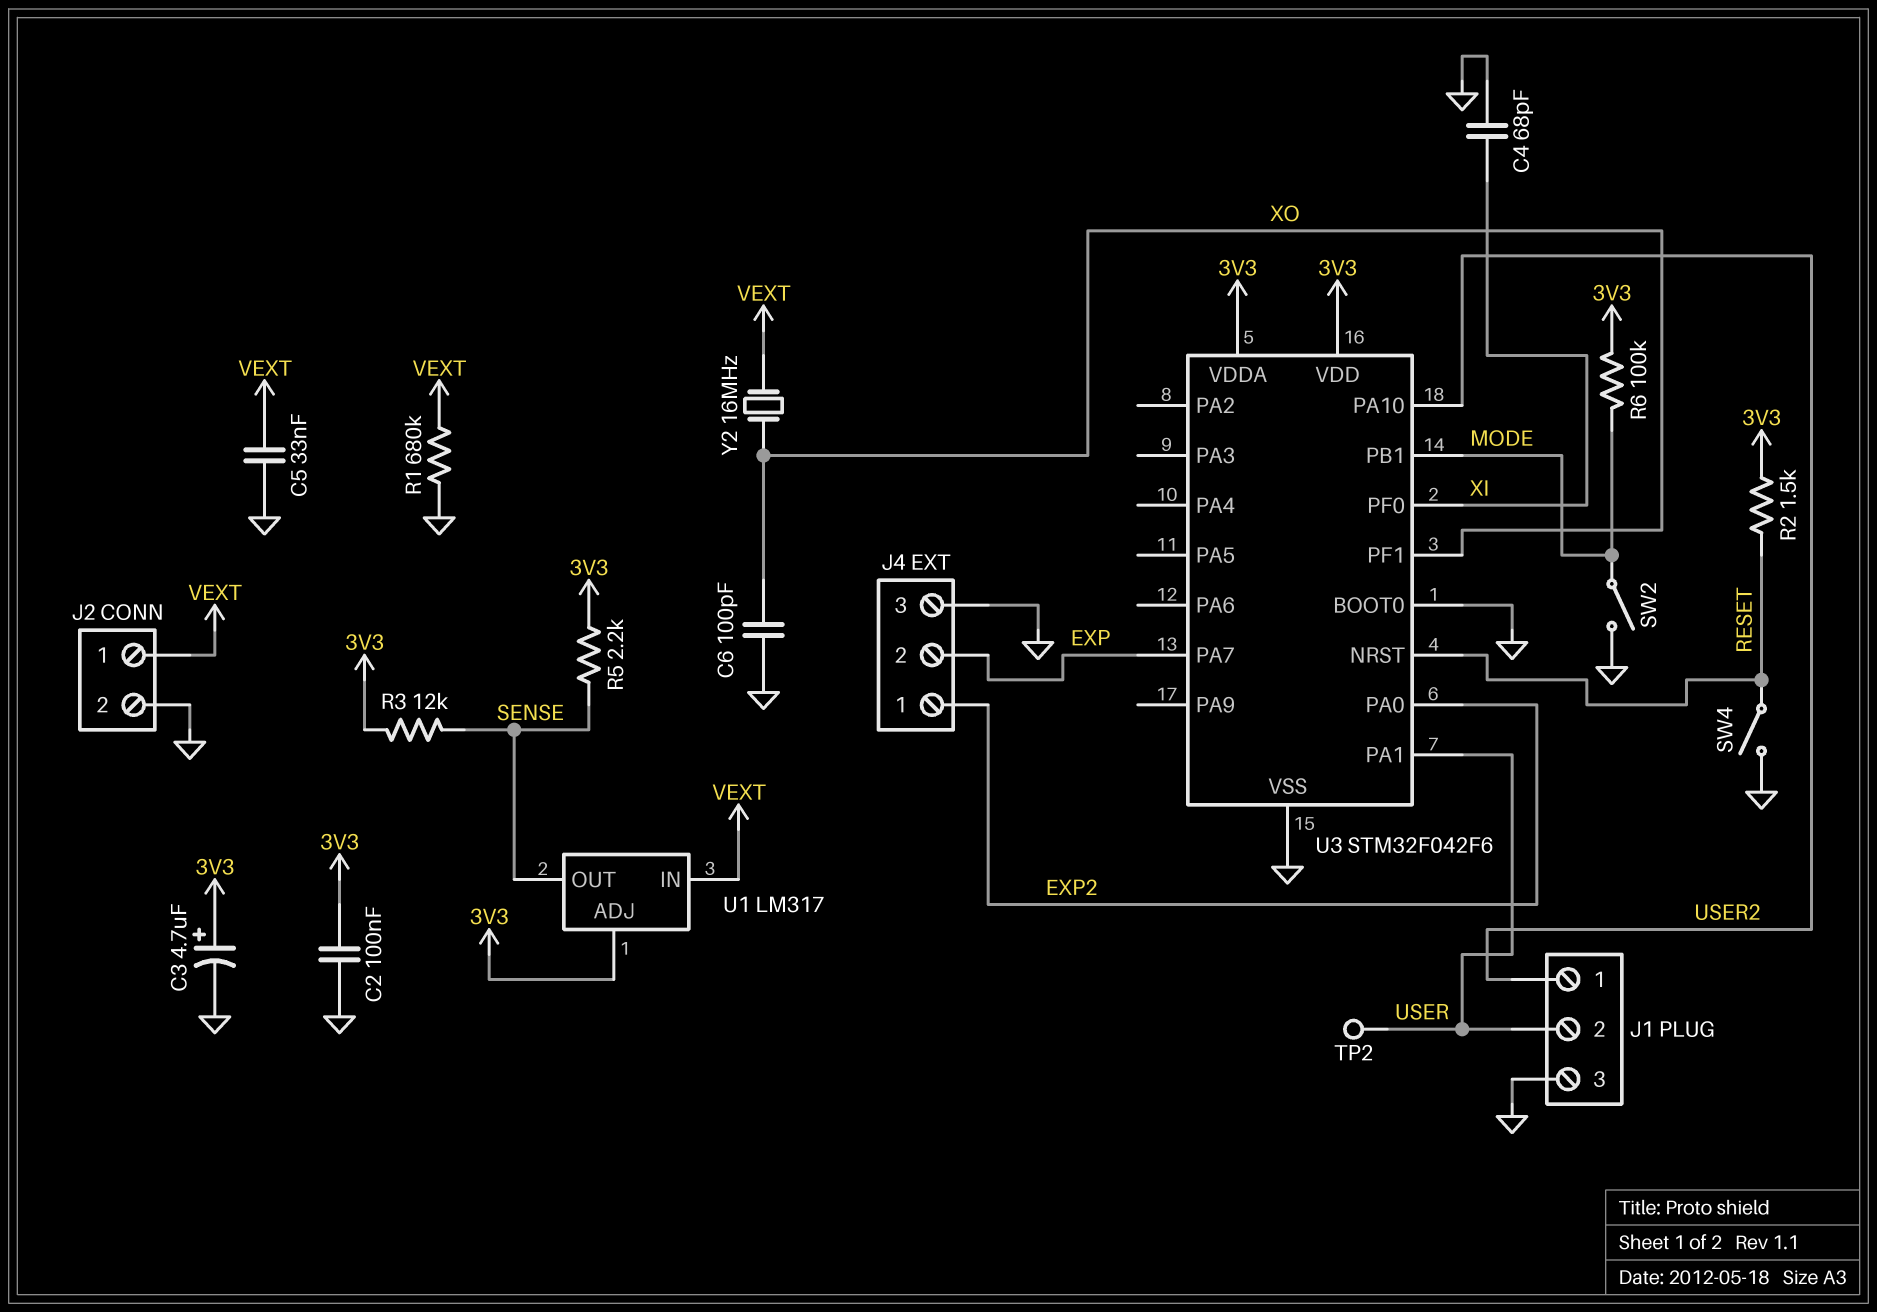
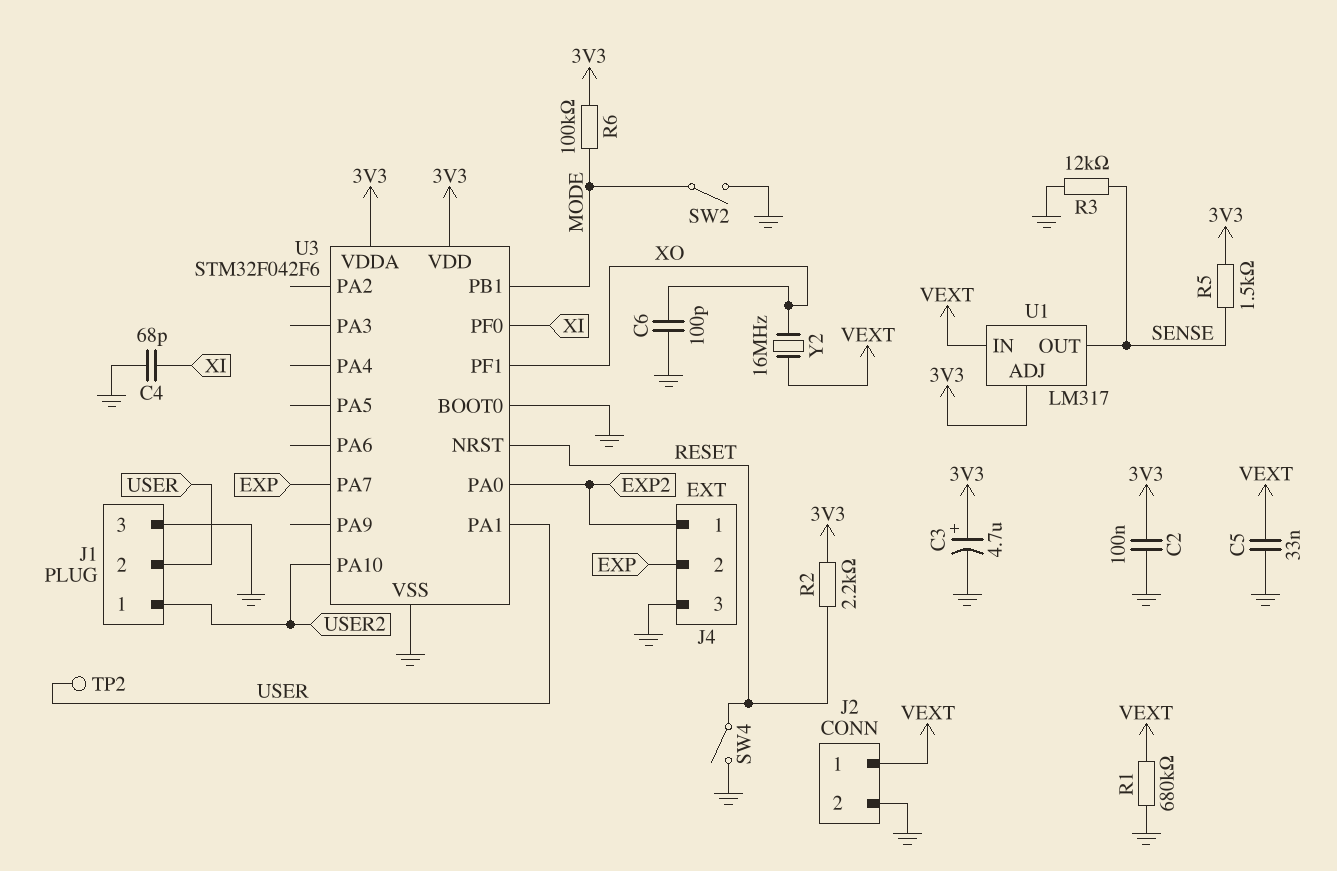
R2: 1.5k (3V3, RESET) -> 2.2k (3V3, RESET)
R3: 12k (3V3, SENSE) -> 12k (GND, SENSE)
R5: 2.2k (3V3, SENSE) -> 1.5k (3V3, SENSE)

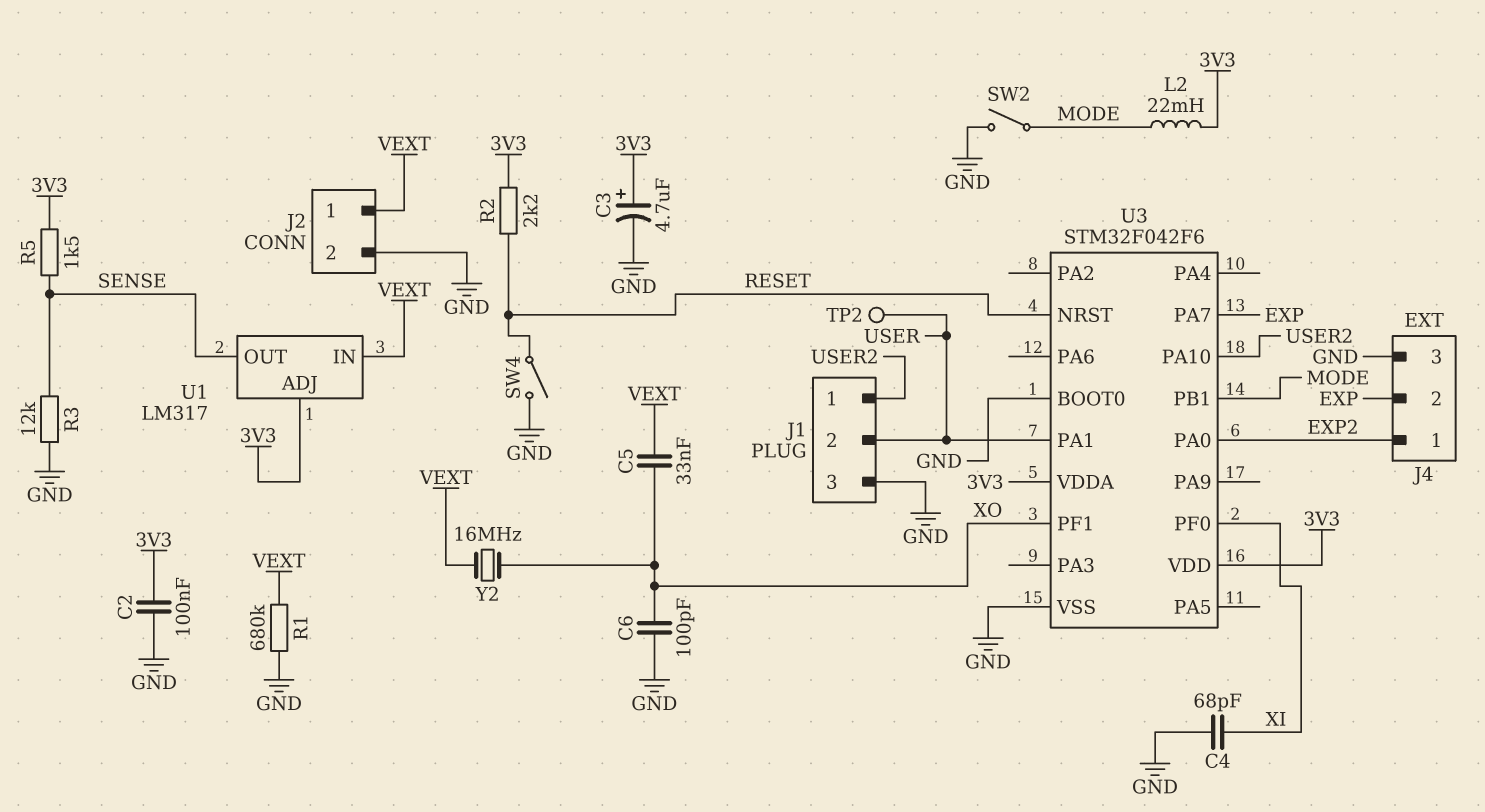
C5: 33nF (GND, VEXT) -> 33nF (VEXT, XO)
L2: none -> 22mH (3V3, MODE)
R6: 100k (3V3, MODE) -> none

